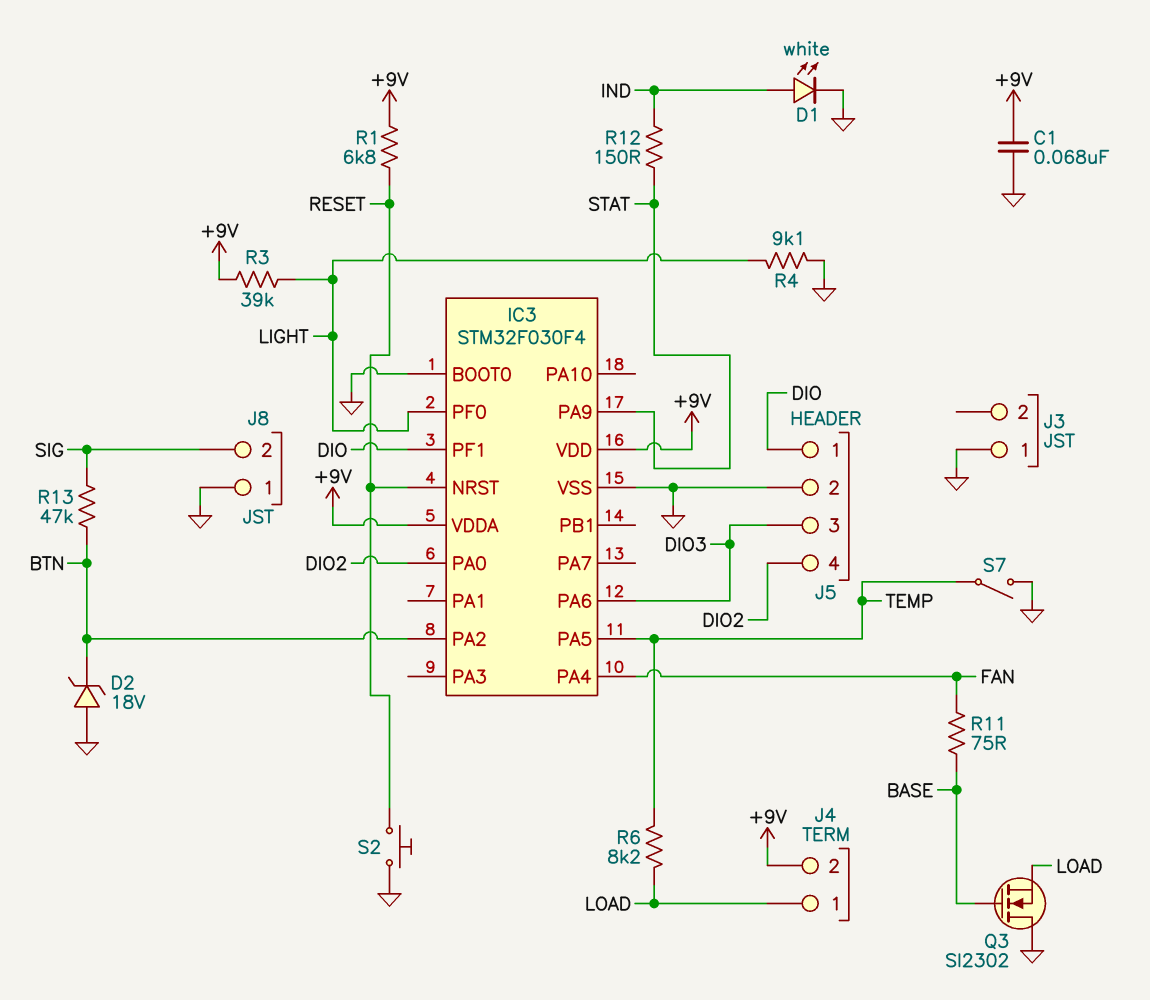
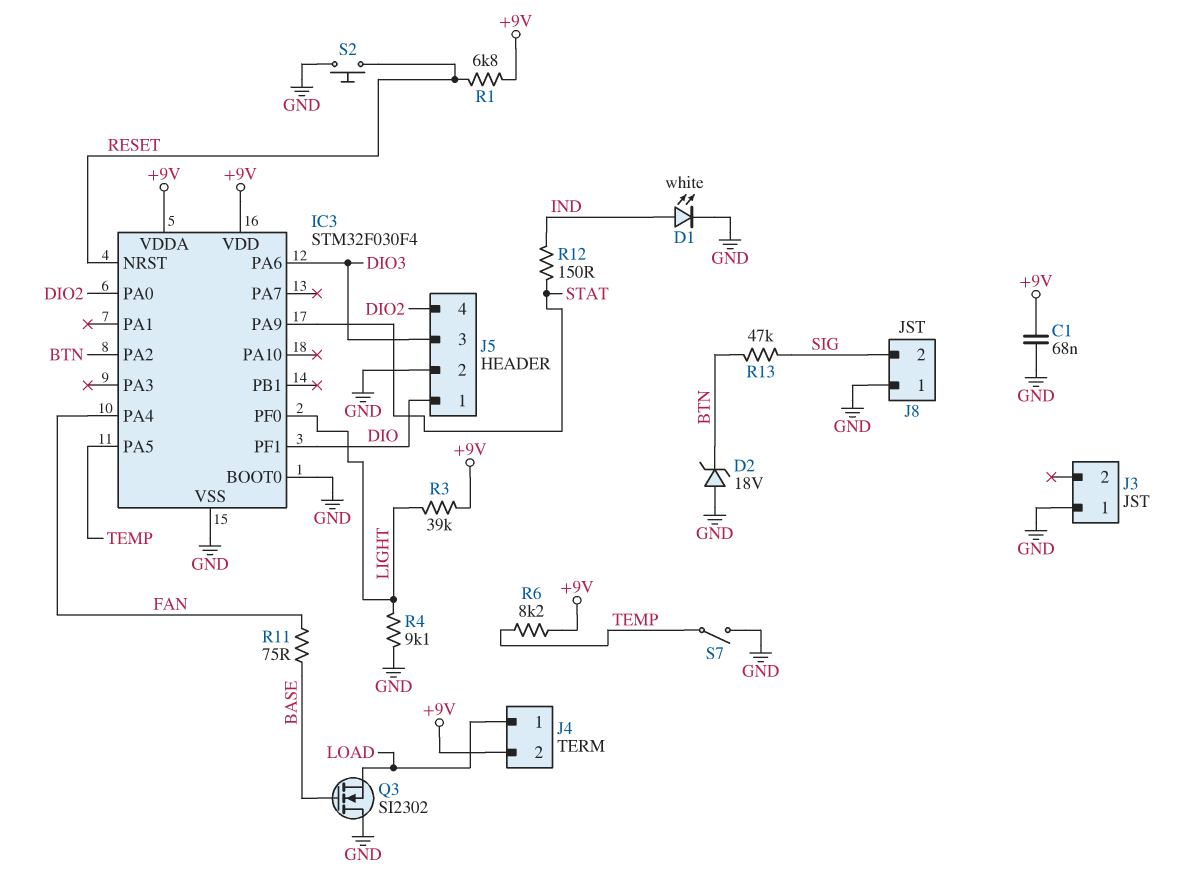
R6: 8.2k (LOAD, TEMP) -> 8.2k (+9V, TEMP)

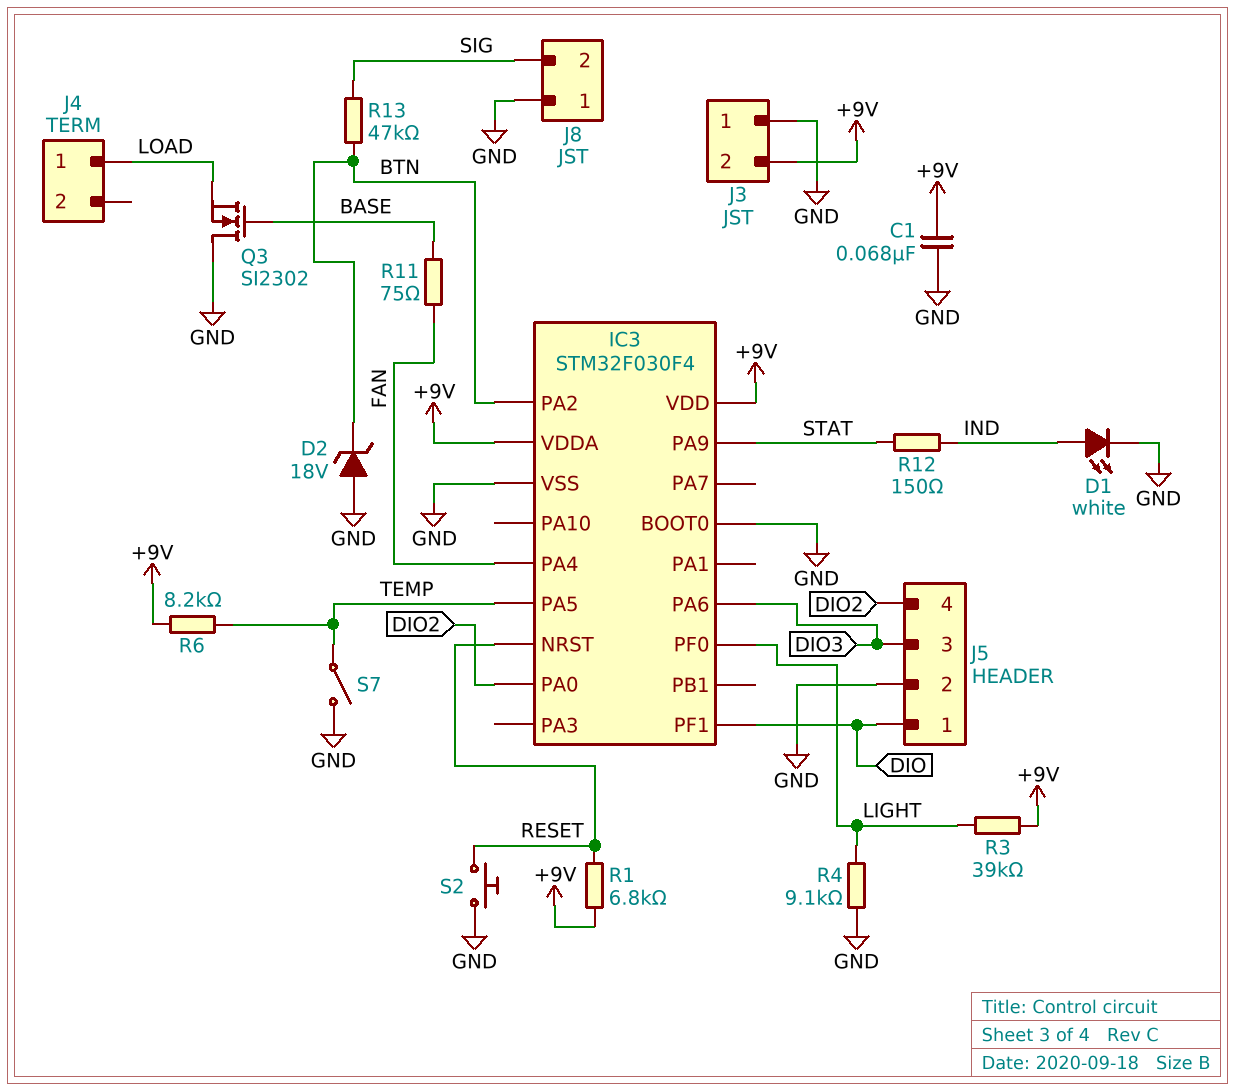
J3 pin 2: none -> +9V
J4 pin 2: +9V -> none

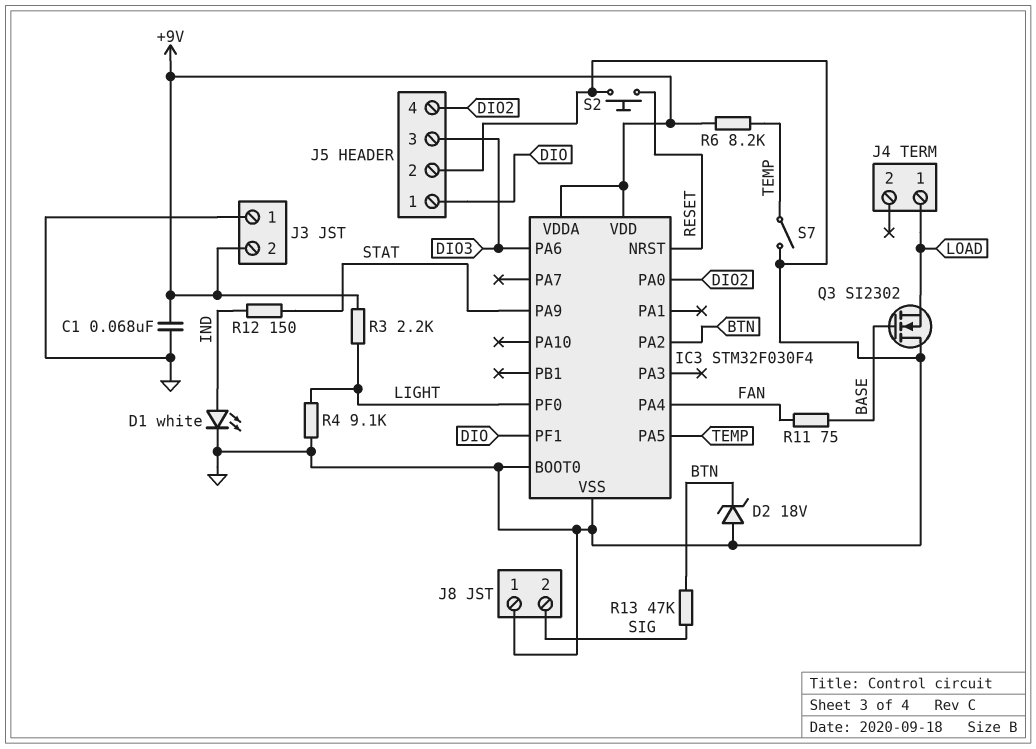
R1: 6.8k (+9V, RESET) -> none
R3: 39k (+9V, LIGHT) -> 2.2k (+9V, LIGHT)

